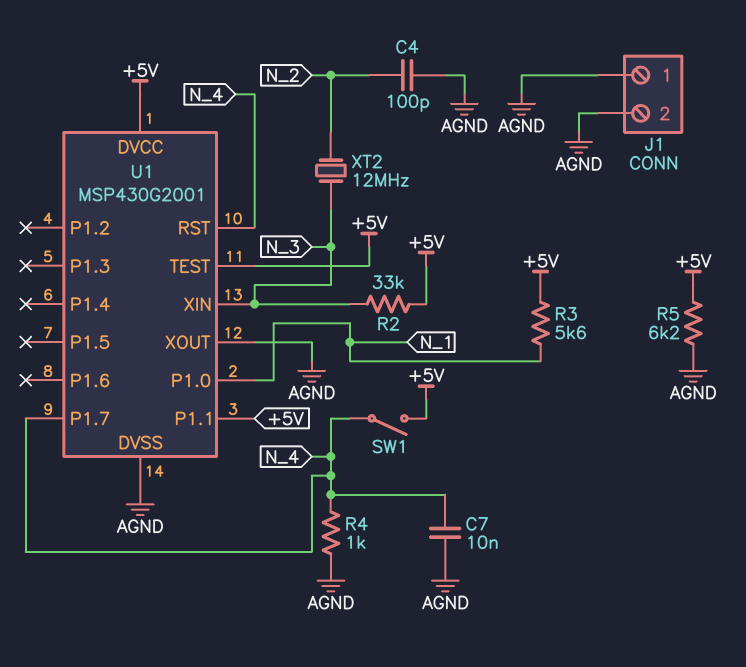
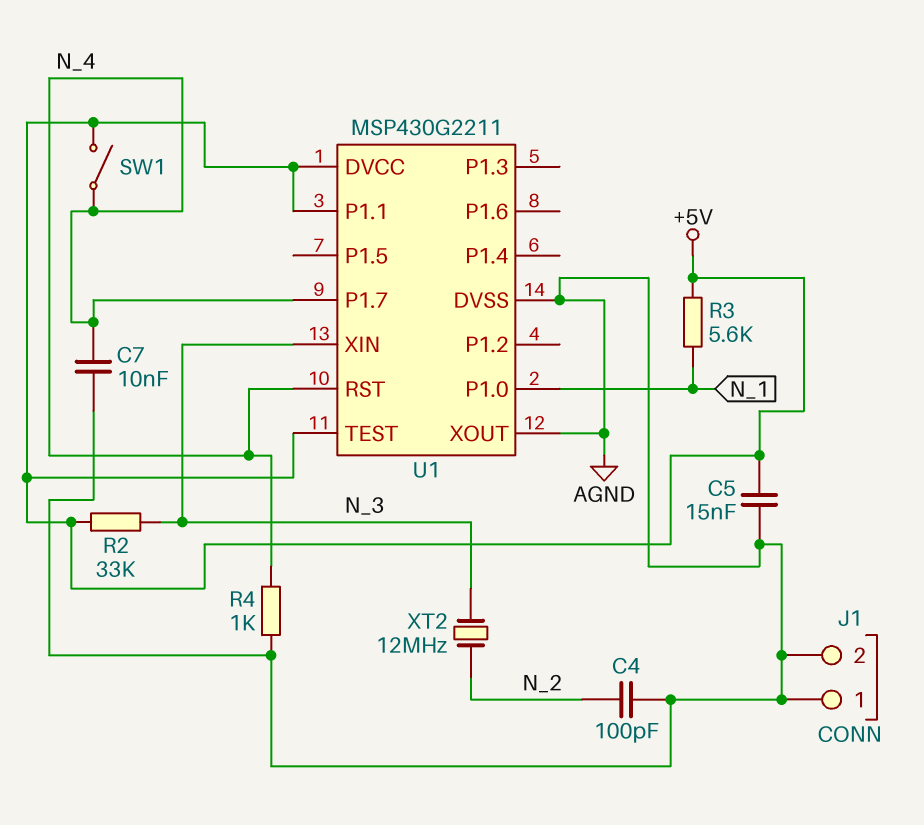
C5: none -> 15nF (+5V, AGND)
R5: 6.2k (+5V, AGND) -> none
U1: MSP430G2001 -> MSP430G2211

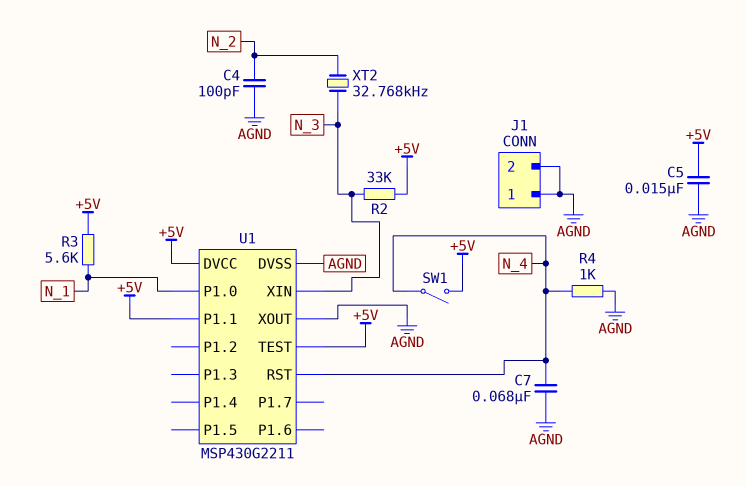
C7: 10nF (AGND, N_4) -> 68nF (AGND, N_4)
U1 pin P1.7: N_4 -> none
XT2: 12MHz (N_2, N_3) -> 32.768kHz (N_2, N_3)

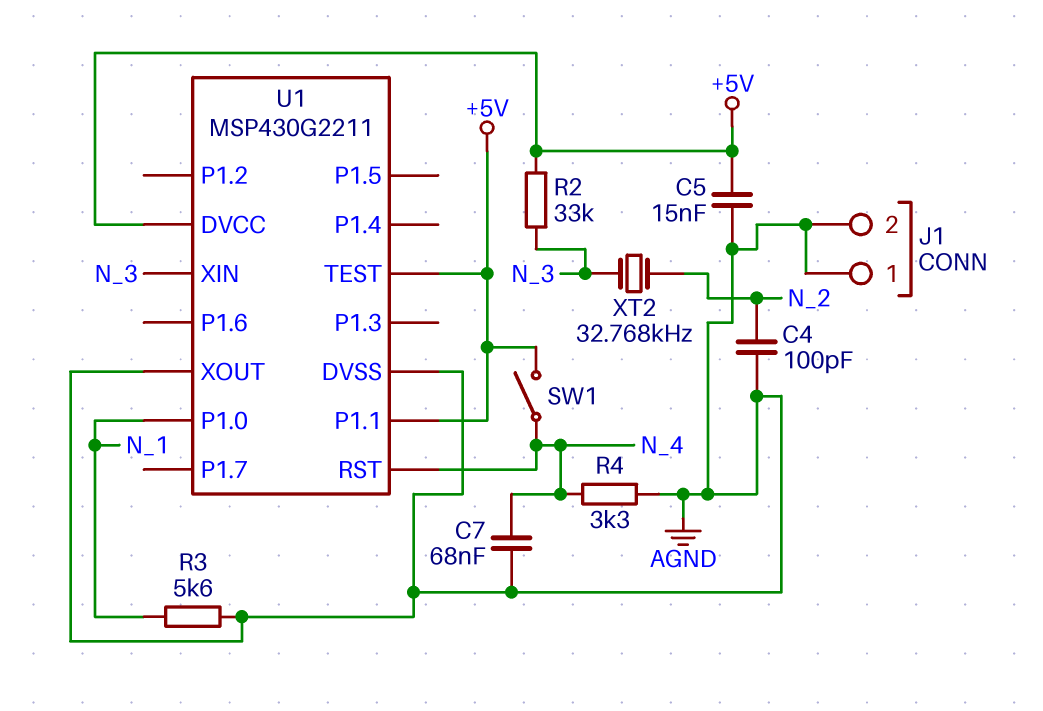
R3: 5.6k (+5V, N_1) -> 5.6k (AGND, N_1)
R4: 1k (AGND, N_4) -> 3.3k (AGND, N_4)

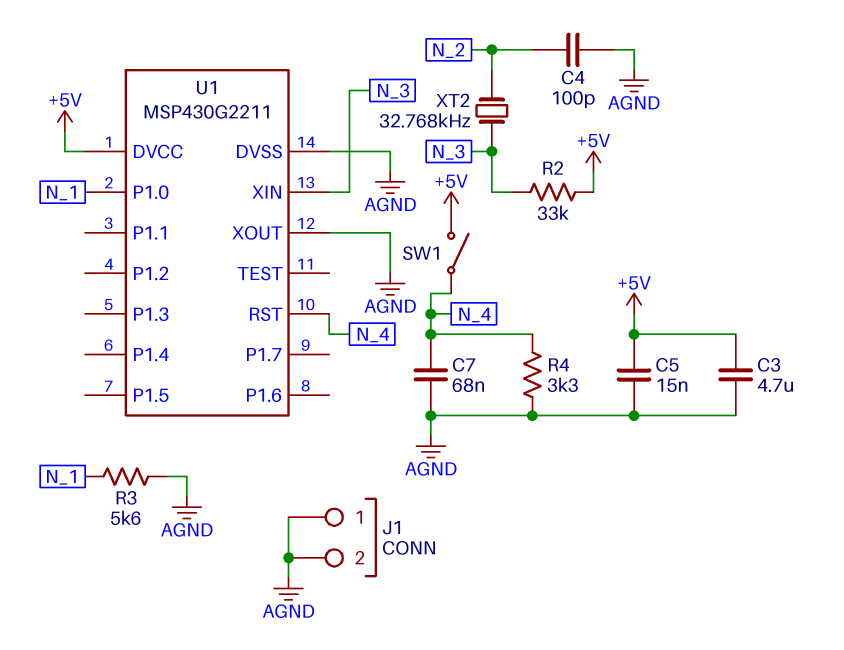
C3: none -> 4.7uF (+5V, AGND)
U1 pin P1.1: +5V -> none
U1 pin TEST: +5V -> none

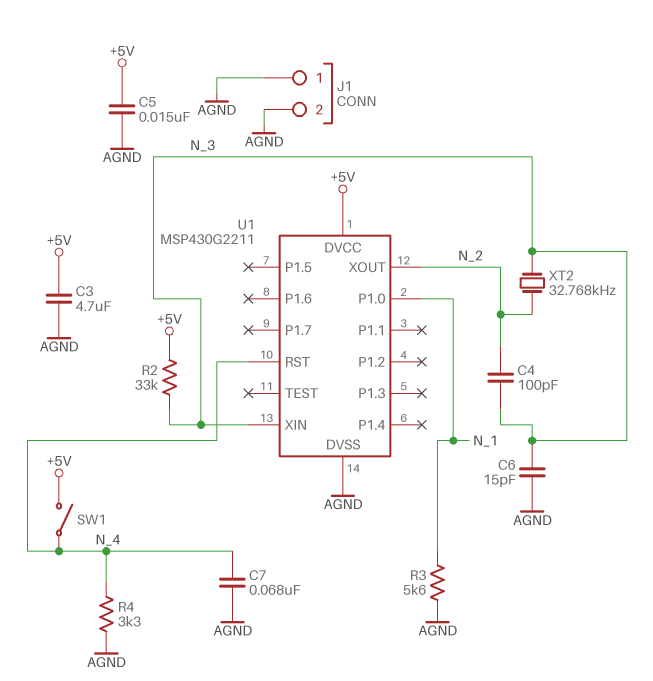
C4: 100pF (AGND, N_2) -> 100pF (N_2, N_3)
C6: none -> 15pF (AGND, N_3)
U1 pin XOUT: AGND -> N_2

